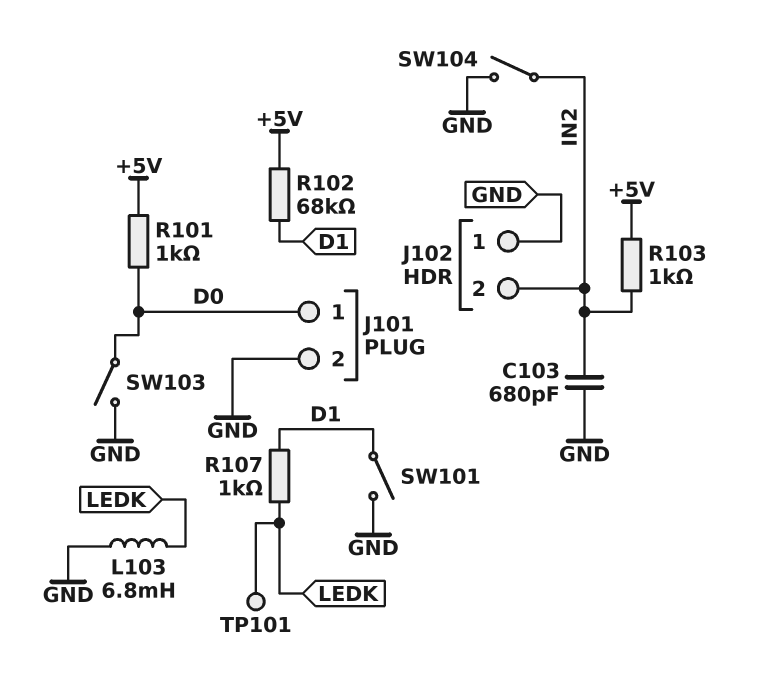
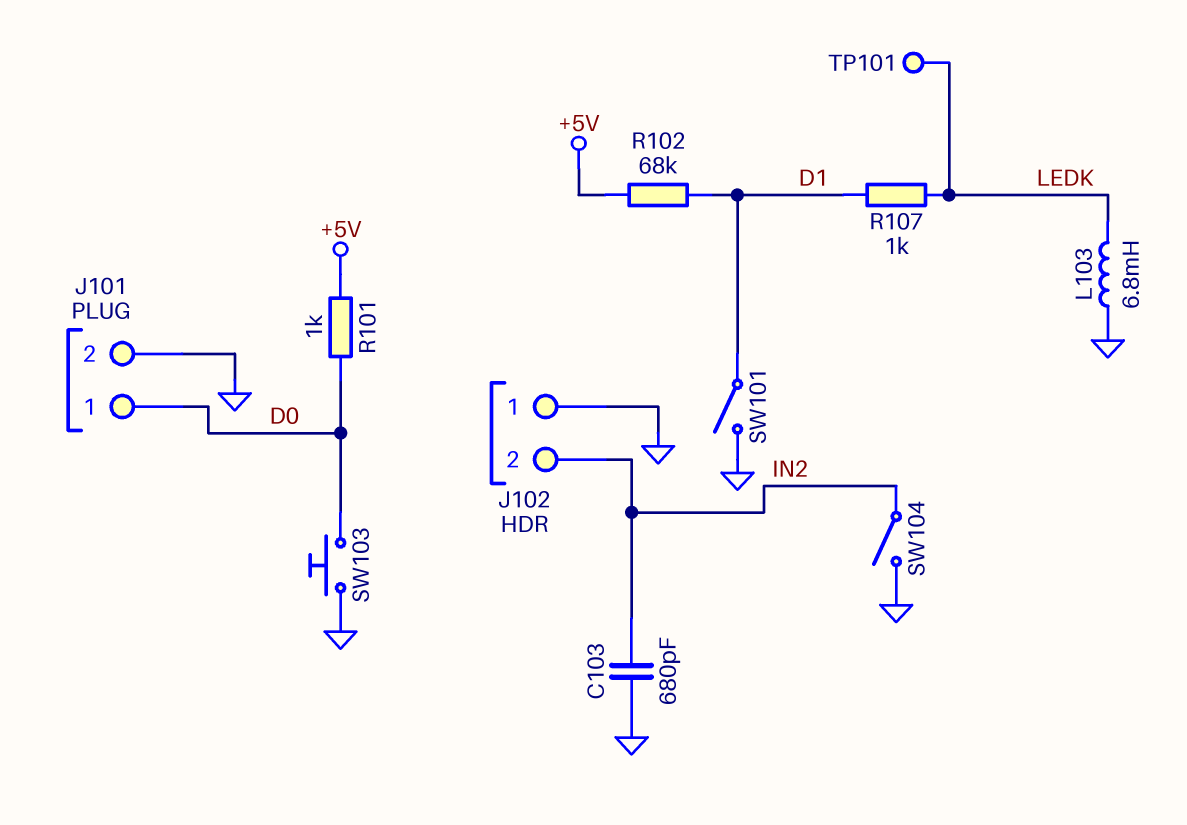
R103: 1k (+5V, IN2) -> none
SW103: switch (D0, GND) -> button (D0, GND)

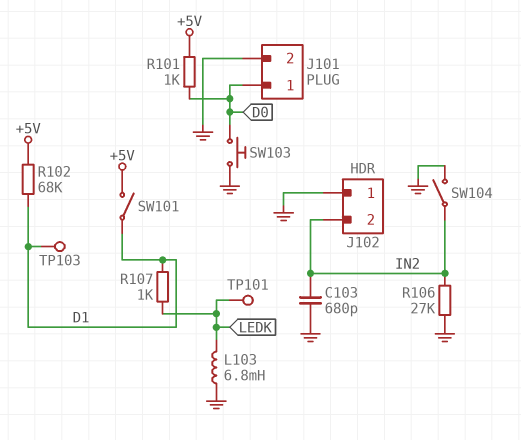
R106: none -> 27k (GND, IN2)
SW101: switch (D1, GND) -> switch (+5V, D1)
TP103: none -> test point (D1)

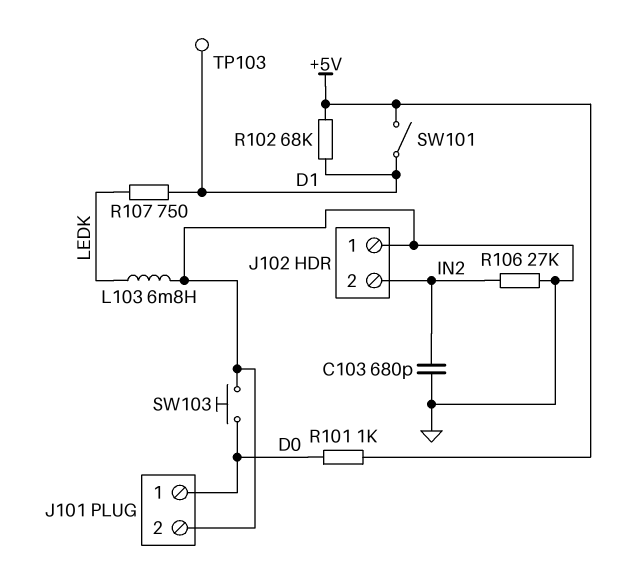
R107: 1k (D1, LEDK) -> 750 (D1, LEDK)
SW104: switch (GND, IN2) -> none
TP101: test point (LEDK) -> none

